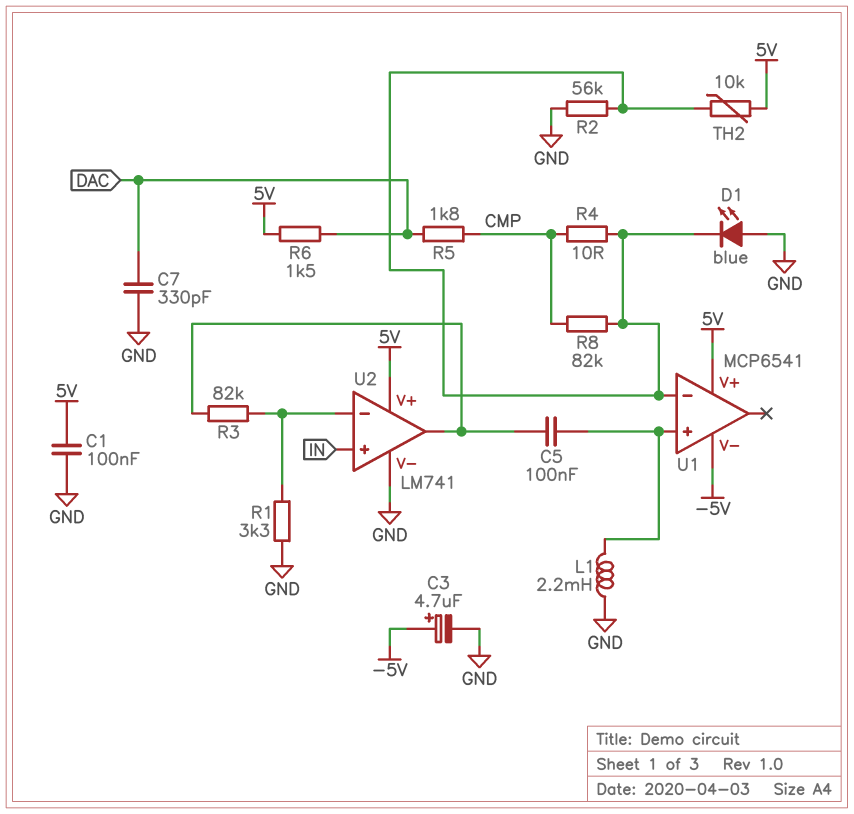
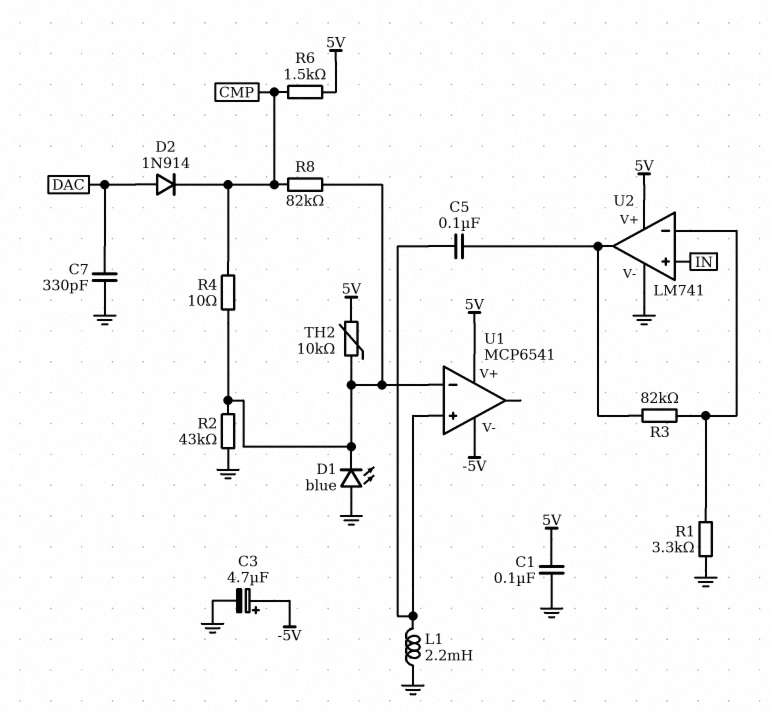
D2: none -> diode 1N914 (A DAC, K CMP)
R2: 56k (GND, U1/in-) -> 43k (GND, U1/in-)
R5: 1.8k (CMP, DAC) -> none
R6: 1.5k (5V, DAC) -> 1.5k (5V, CMP)

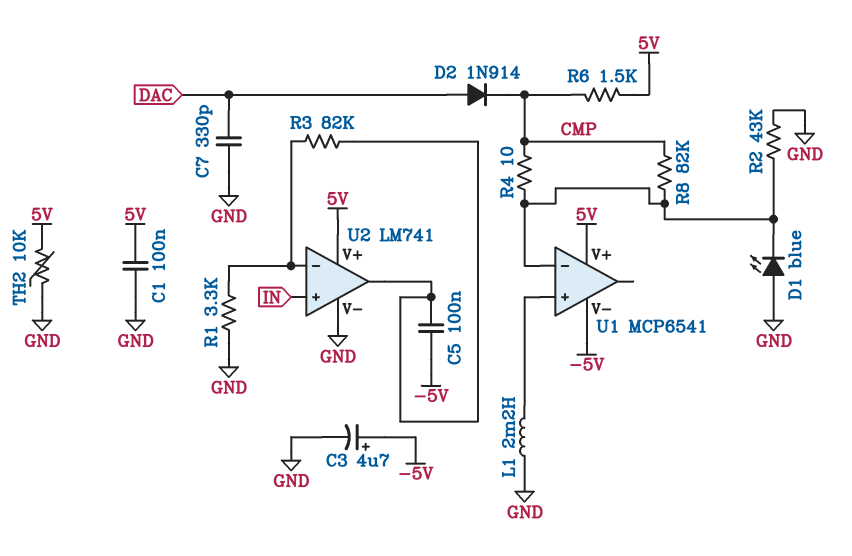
C5: 100nF (U1/in+, U2/out) -> 100nF (-5V, U2/out)
TH2: 10k (5V, U1/in-) -> 10k (5V, GND)

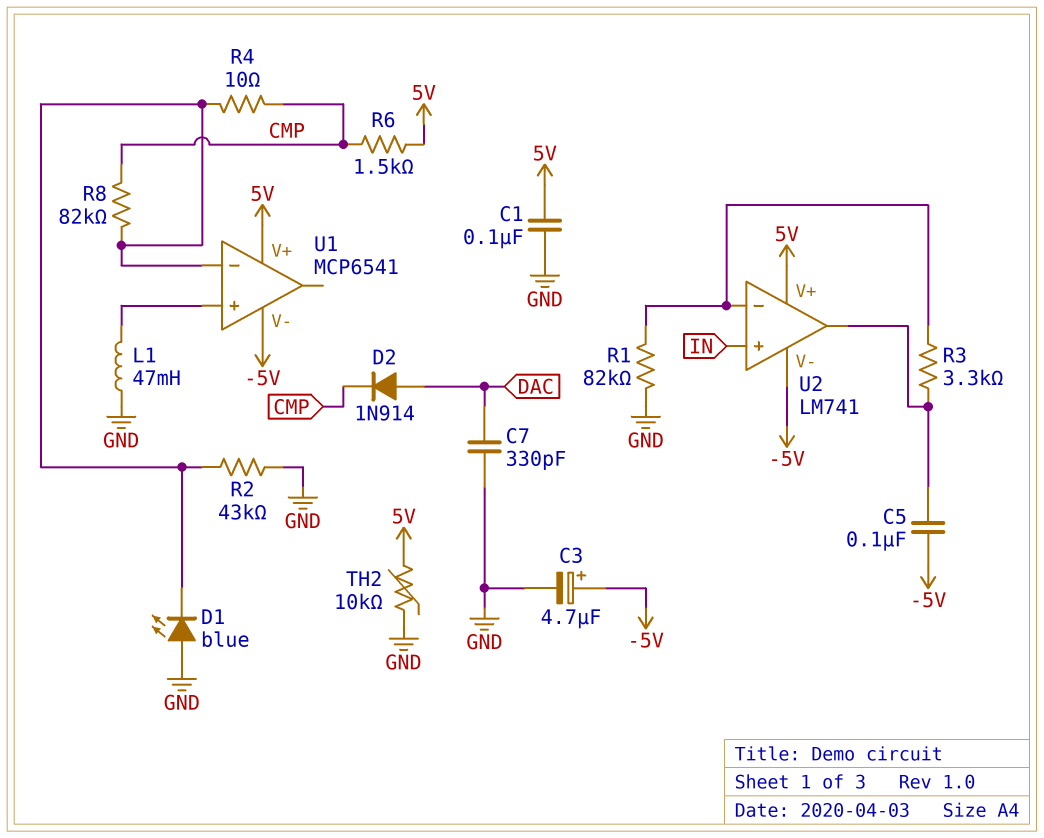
L1: 2.2mH (GND, U1/in+) -> 47mH (GND, U1/in+)
R1: 3.3k (GND, U2/in-) -> 82k (GND, U2/in-)
R3: 82k (U2/in-, U2/out) -> 3.3k (U2/in-, U2/out)
U2 pin V-: GND -> -5V

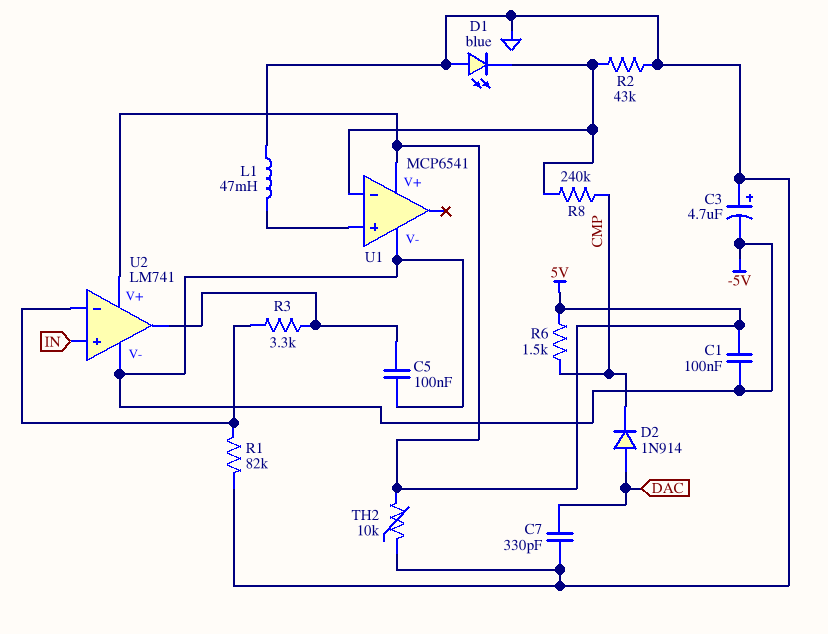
C1: 100nF (5V, GND) -> 100nF (-5V, 5V)
C3: 4.7uF (plus -5V, minus GND) -> 4.7uF (plus GND, minus -5V)
R4: 10 (CMP, U1/in-) -> none
R8: 82k (CMP, U1/in-) -> 240k (CMP, U1/in-)

